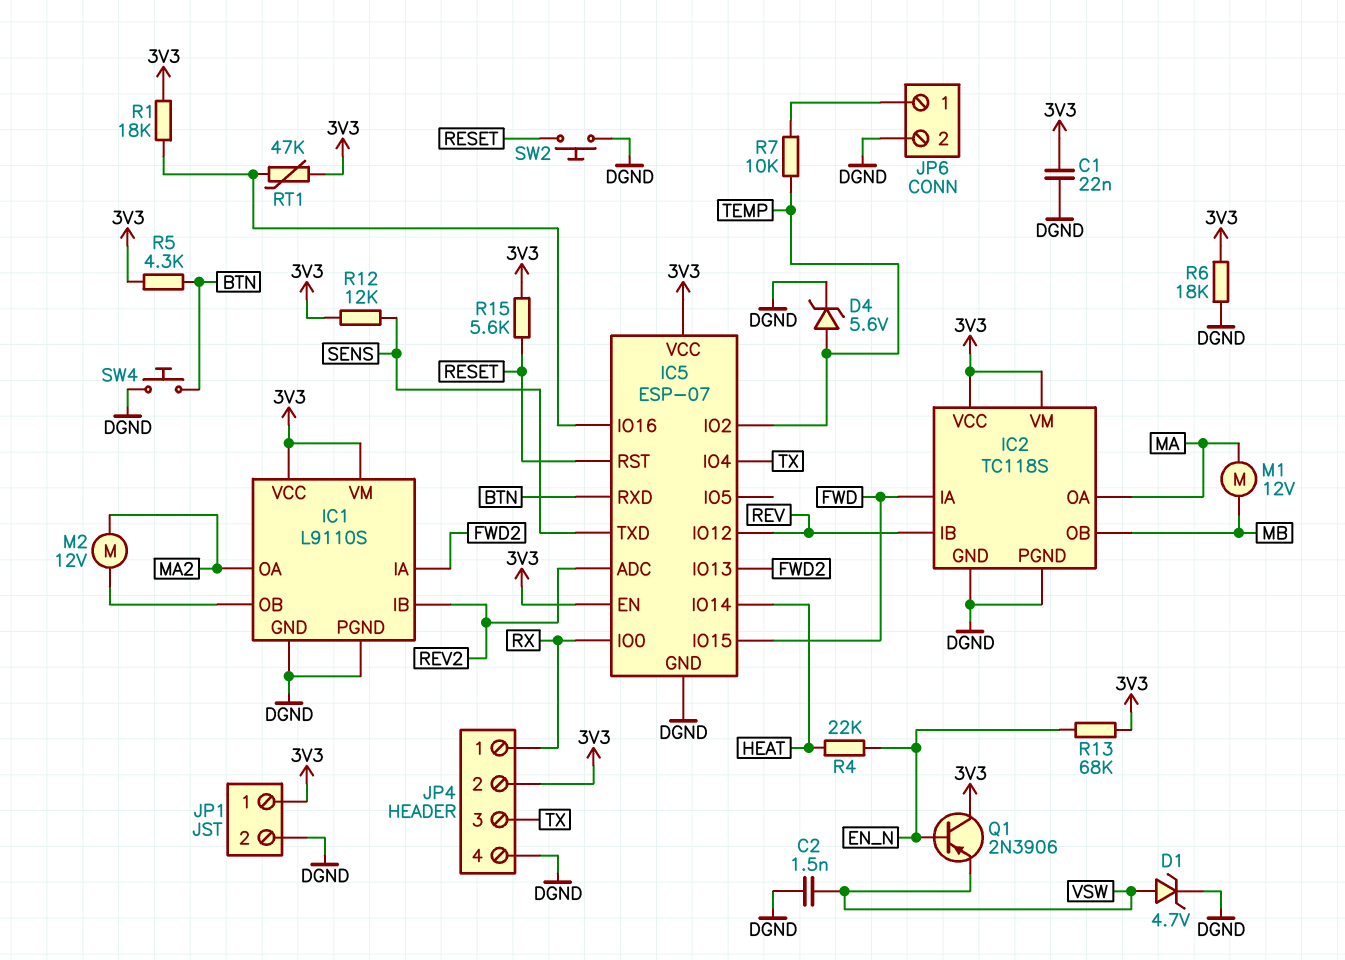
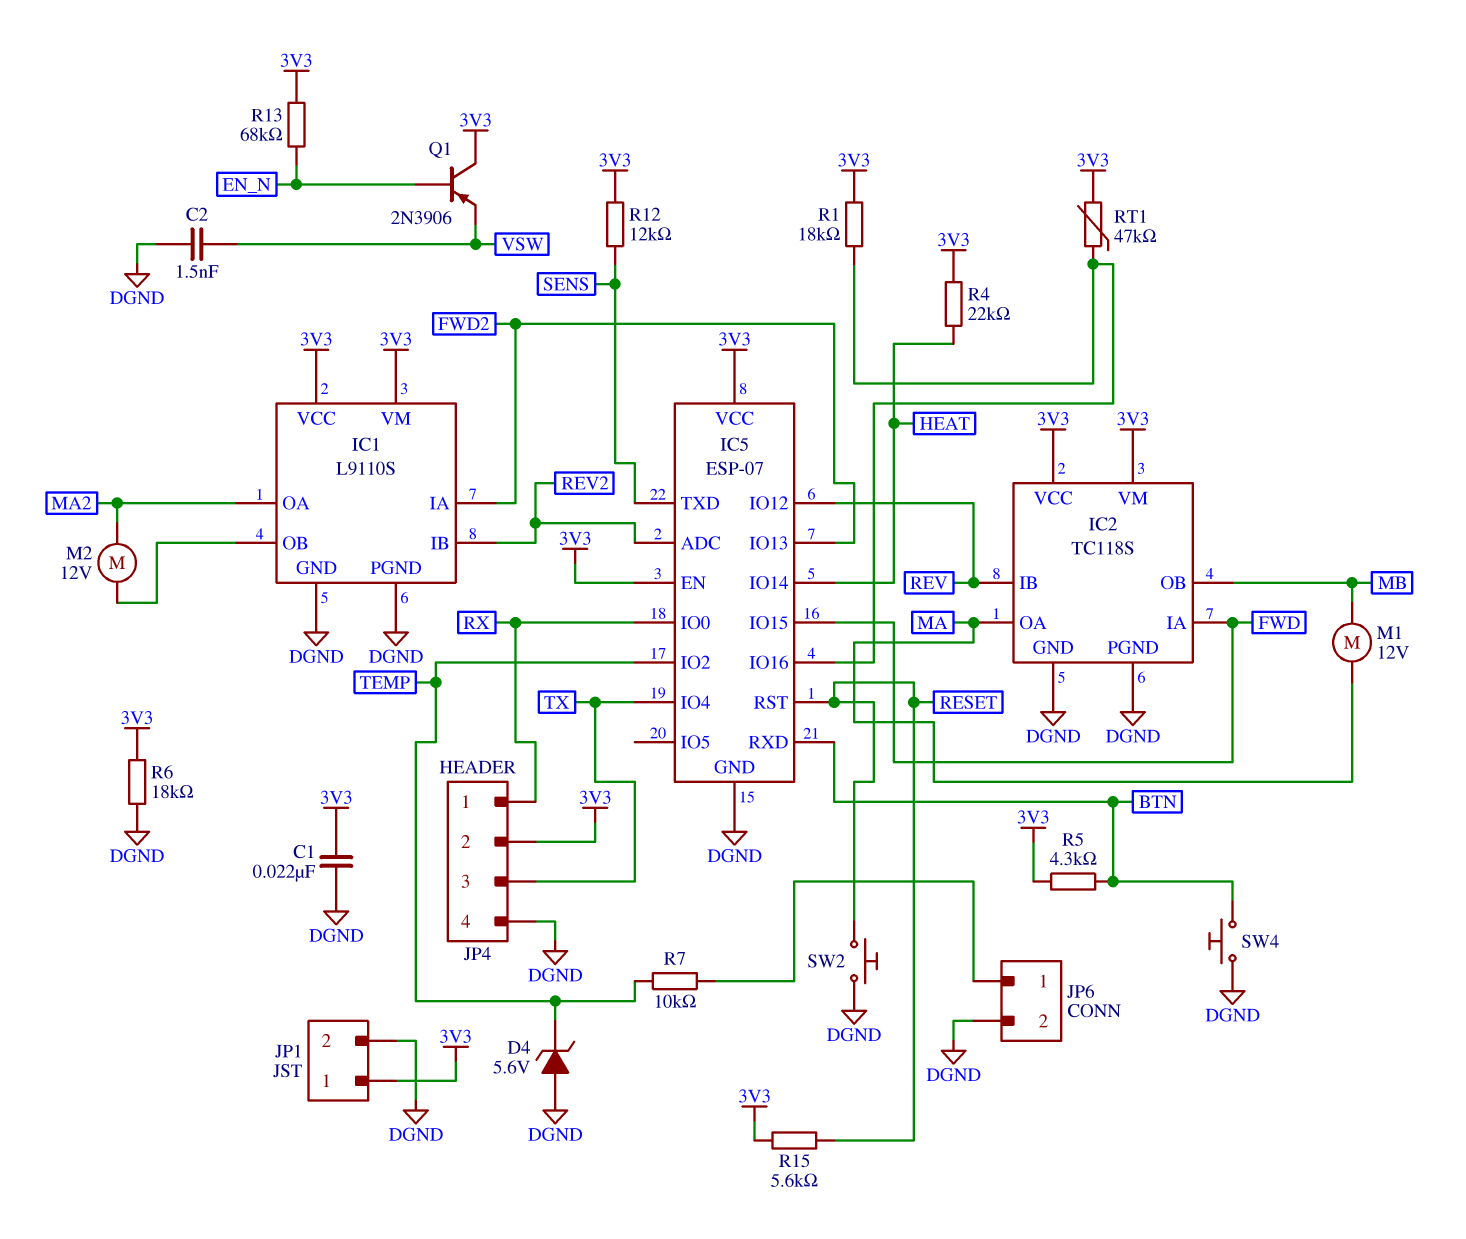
D1: zener 4.7V (A VSW, K DGND) -> none
D4: zener 5.6V (A TEMP, K DGND) -> zener 5.6V (A DGND, K TEMP)
R4: 22k (EN_N, HEAT) -> 22k (3V3, HEAT)

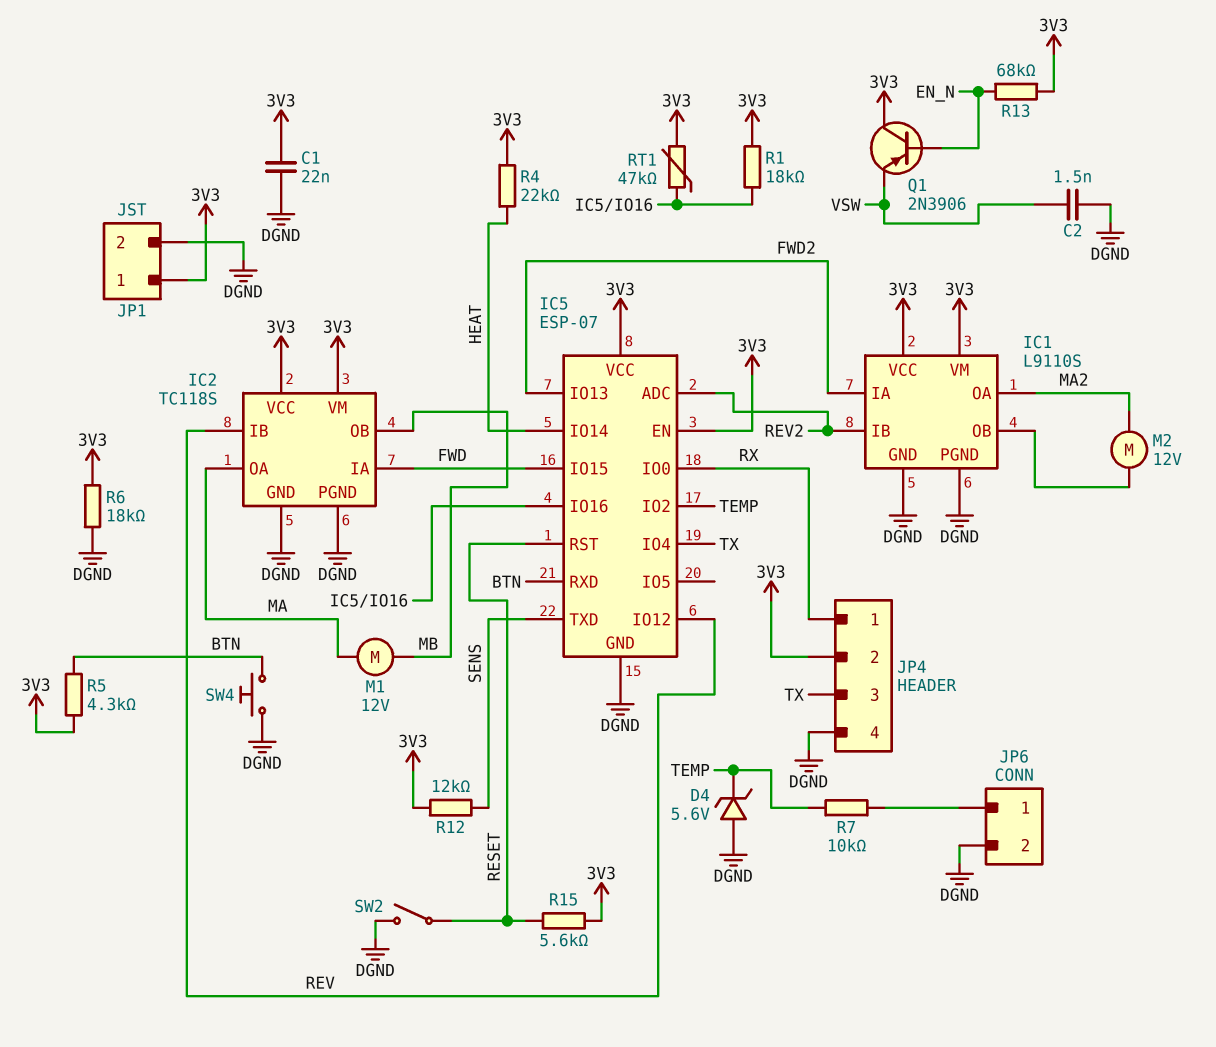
SW2: button (DGND, RESET) -> switch (DGND, RESET)

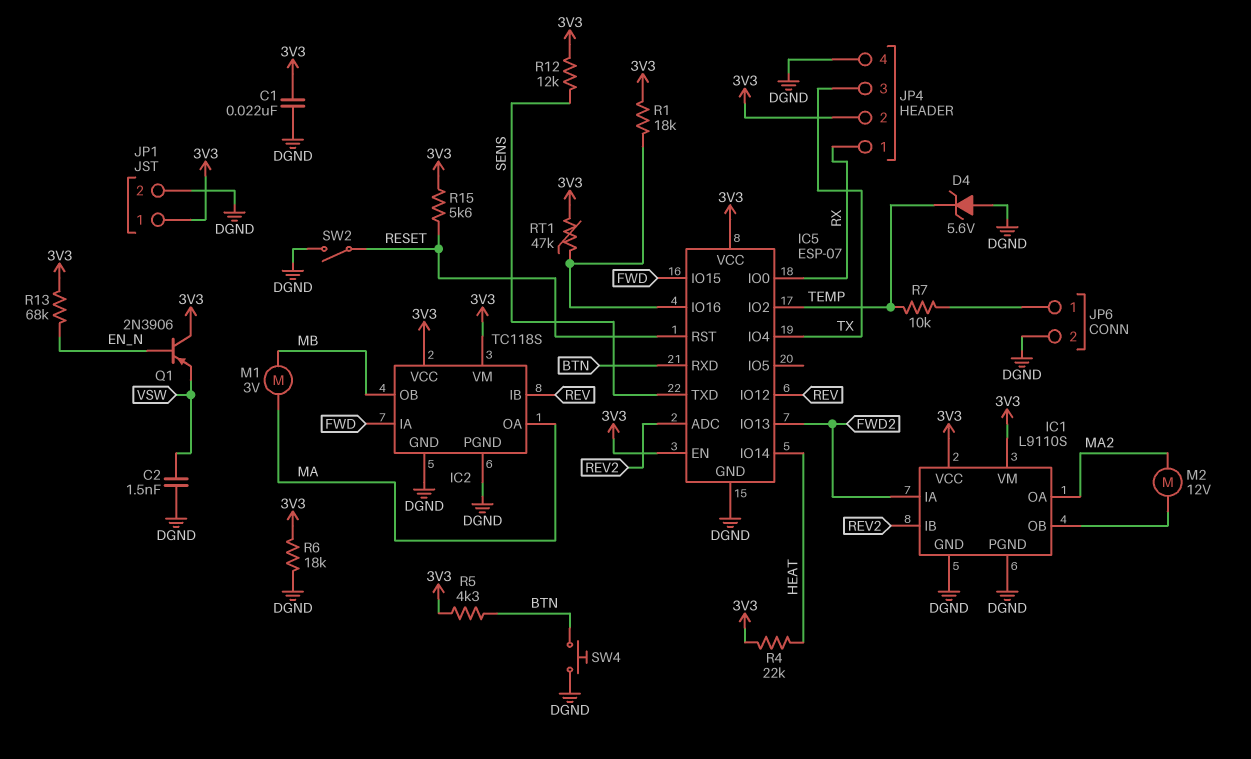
M1: motor 12V (MA, MB) -> motor 3V (MA, MB)

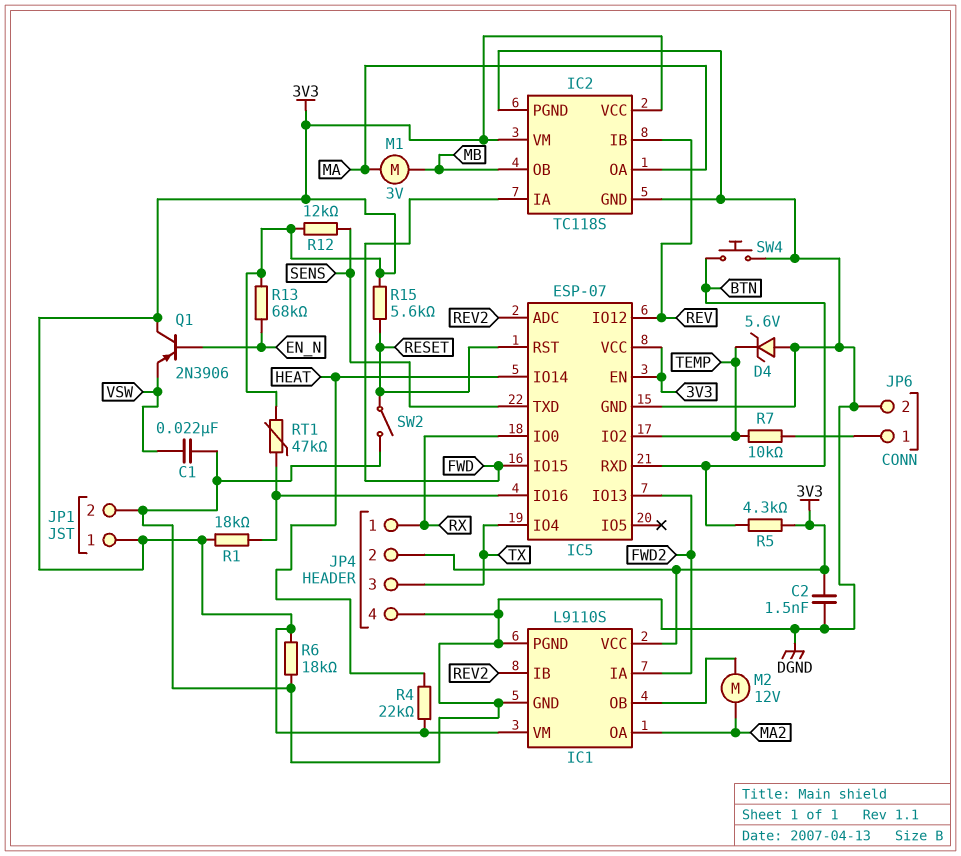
C1: 22nF (3V3, DGND) -> 22nF (DGND, VSW)
C2: 1.5nF (DGND, VSW) -> 1.5nF (3V3, DGND)

